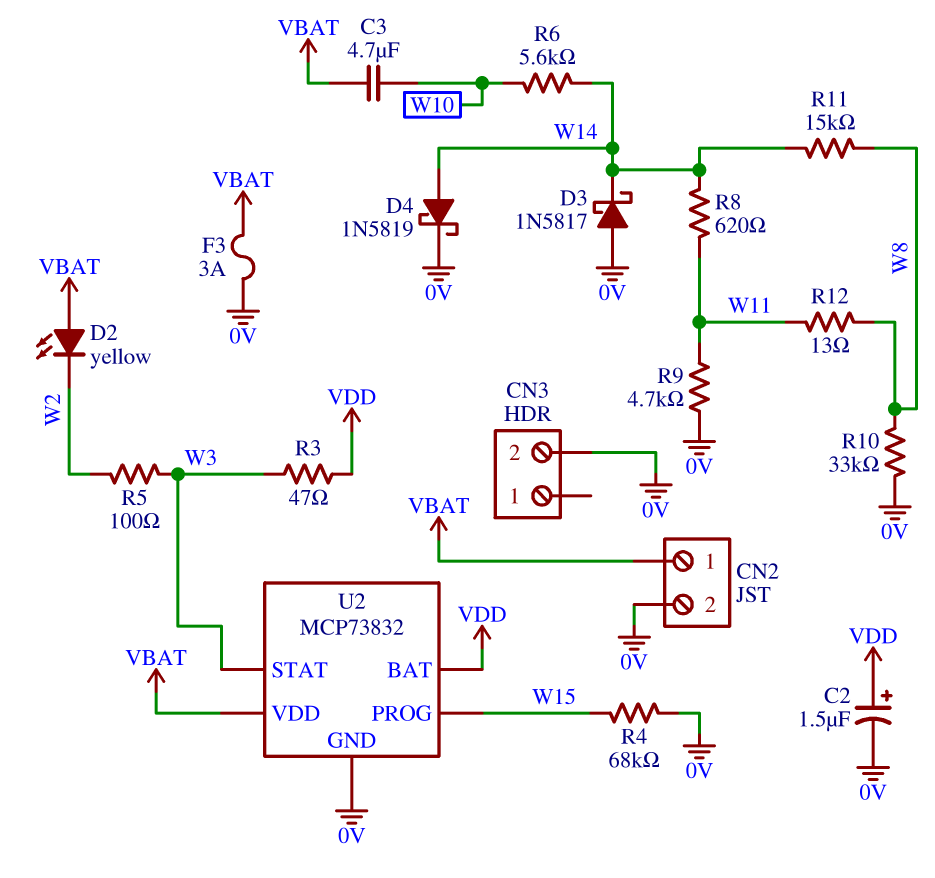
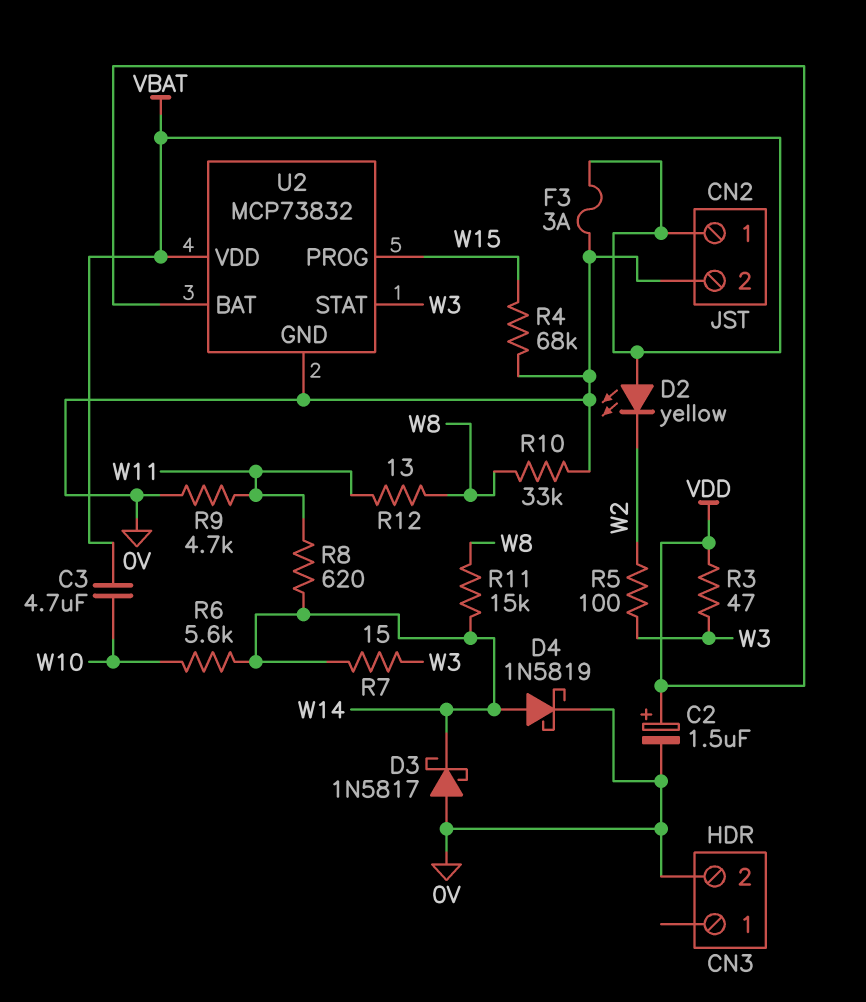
R7: none -> 15 (W3, W14)

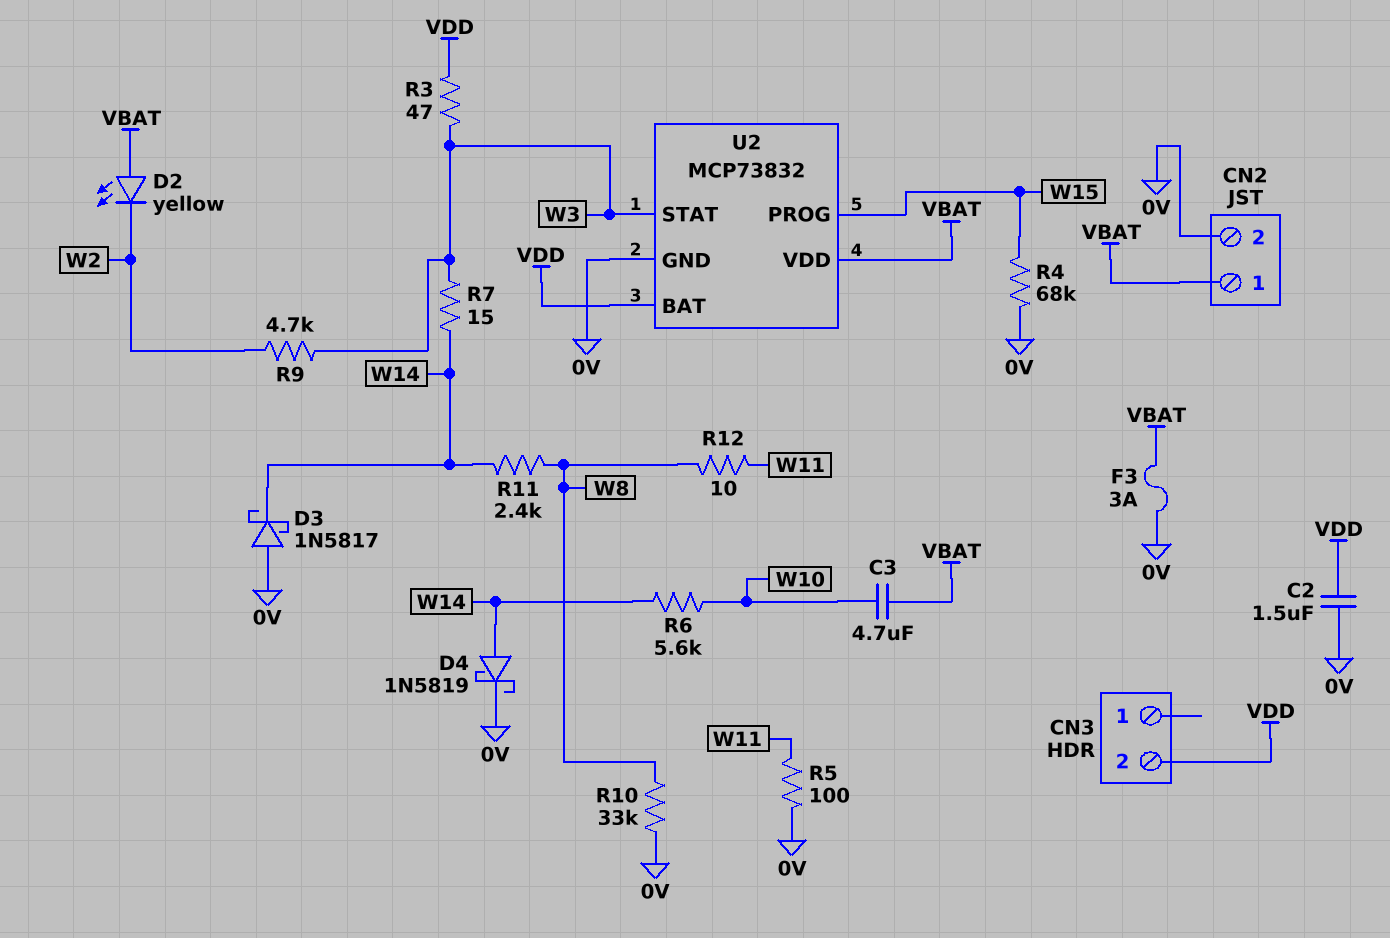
C2: 1.5uF (plus VDD, minus 0V) -> 1.5uF (0V, VDD)
CN3 pin 2: 0V -> VDD
R5: 100 (W2, W3) -> 100 (0V, W11)
R8: 620 (W11, W14) -> none
R9: 4.7k (0V, W11) -> 4.7k (W2, W3)
R11: 15k (W8, W14) -> 2.4k (W8, W14)
R12: 13 (W8, W11) -> 10 (W8, W11)

